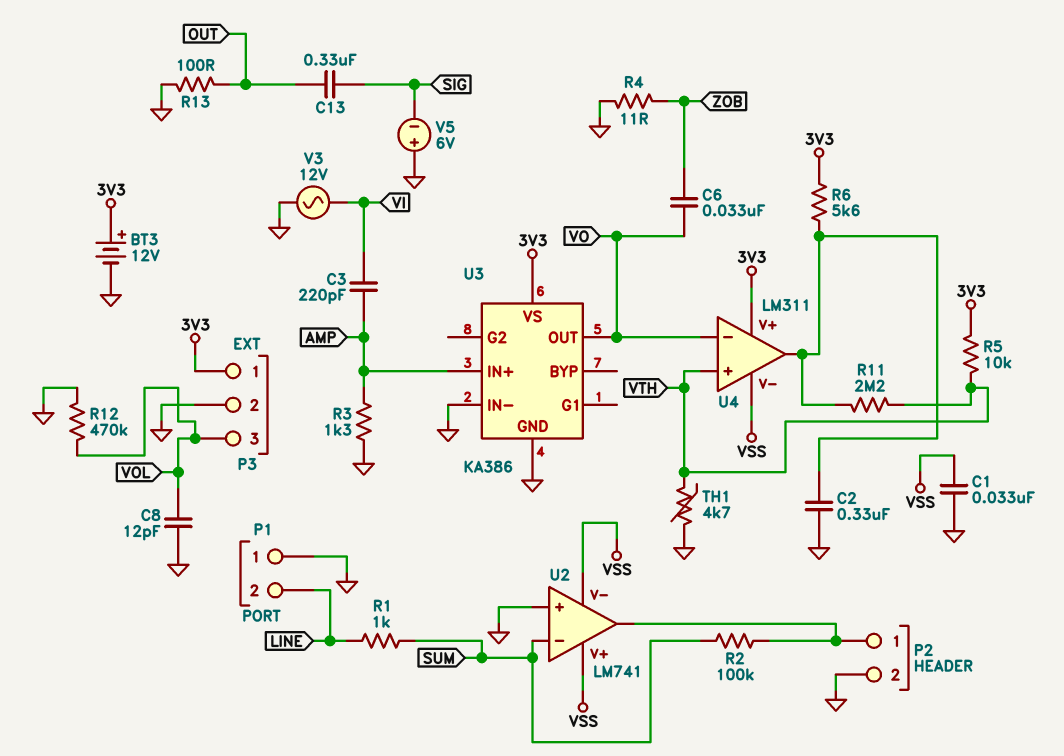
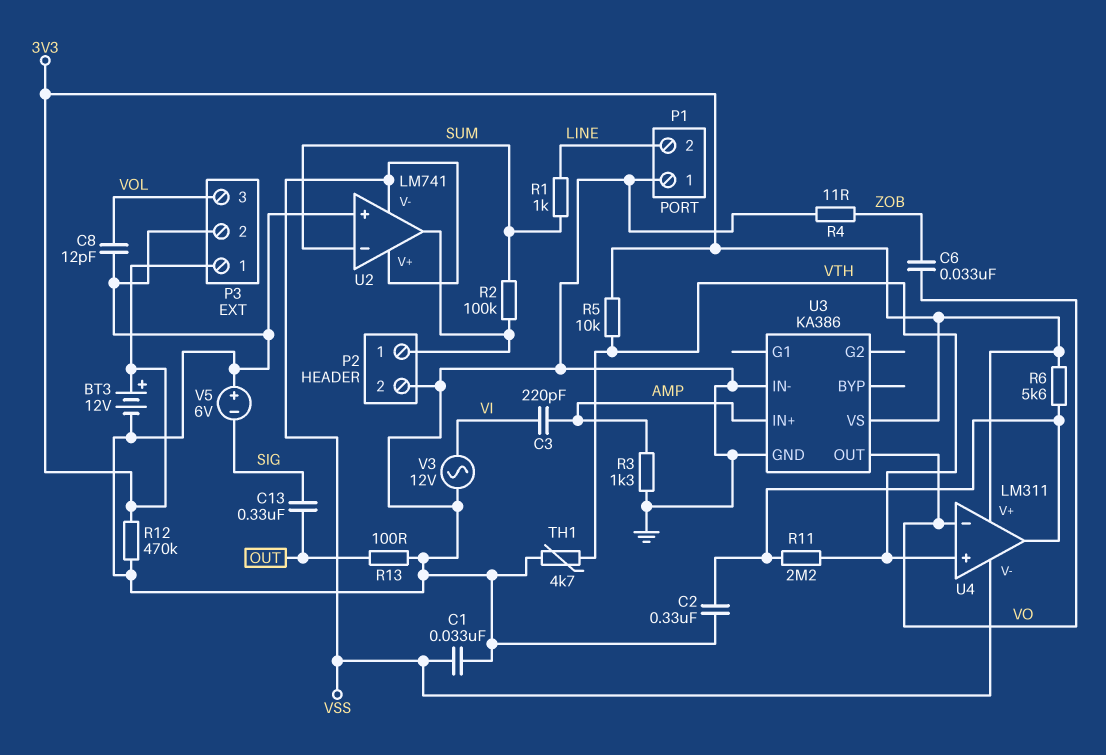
R12: 470k (GND, VOL) -> 470k (3V3, GND)

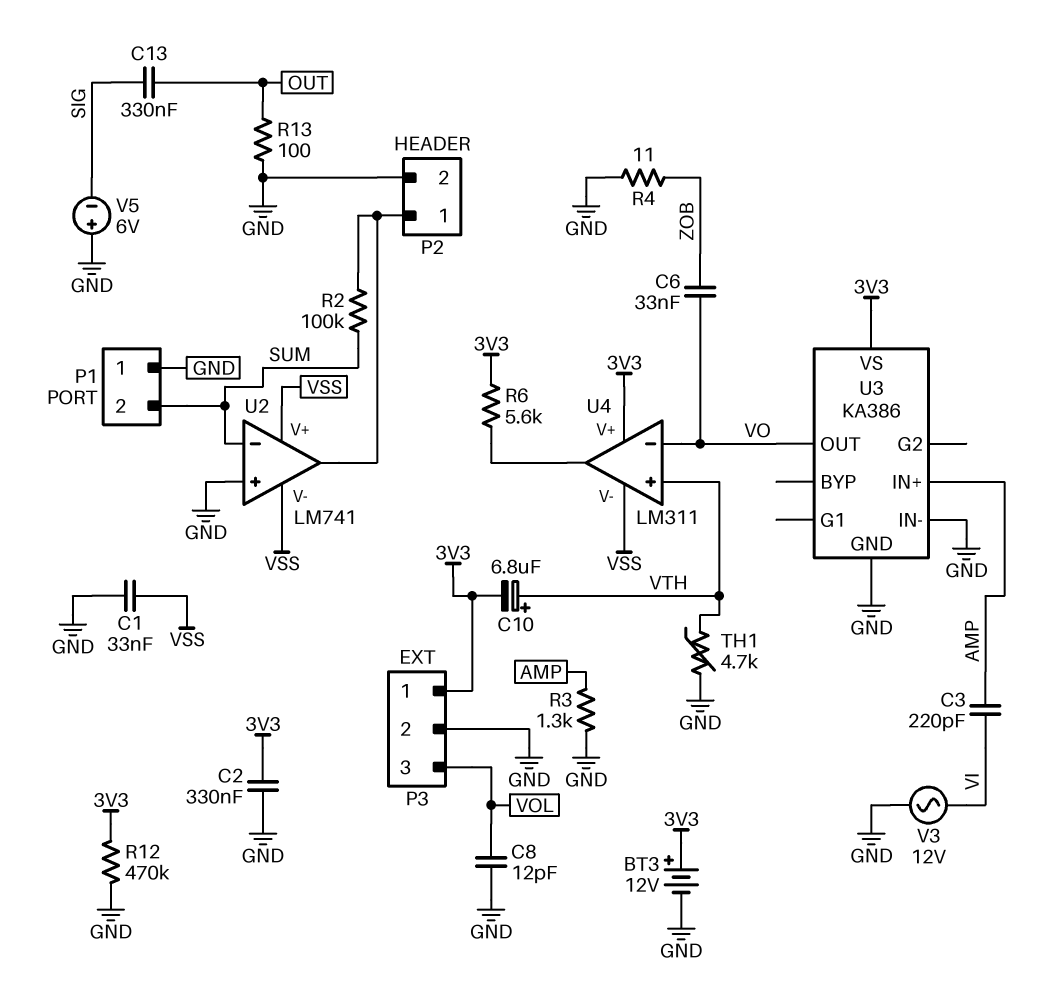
C2: 330nF (GND, U4/out) -> 330nF (3V3, GND)
C10: none -> 6.8uF (plus VTH, minus 3V3)
P1 pin 2: LINE -> SUM
R1: 1k (LINE, SUM) -> none
R5: 10k (3V3, VTH) -> none
R11: 2.2M (U4/out, VTH) -> none

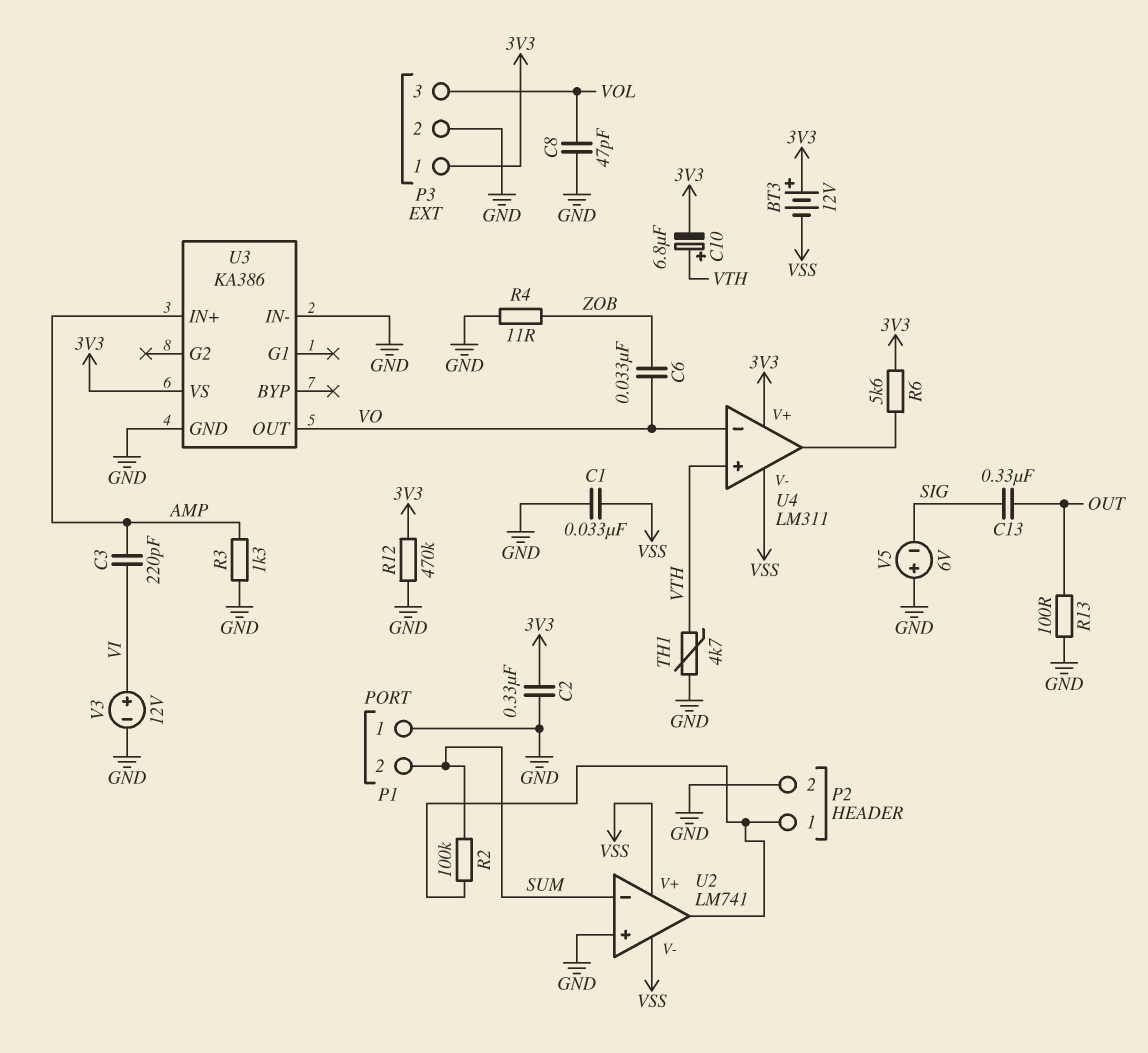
BT3: 12V (plus 3V3, minus GND) -> 12V (plus 3V3, minus VSS)
C8: 12pF (GND, VOL) -> 47pF (GND, VOL)
V3: AC 12V (GND, VI) -> 12V (plus VI, minus GND)

